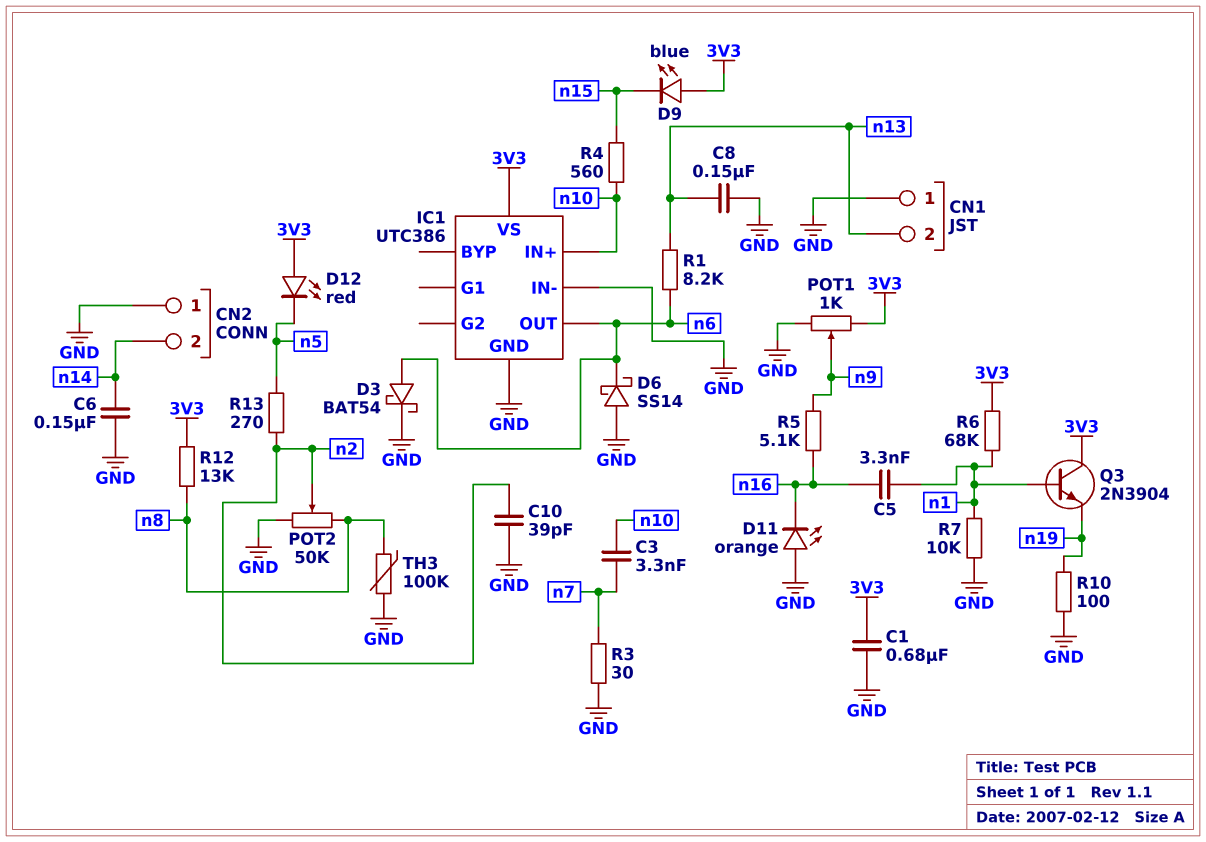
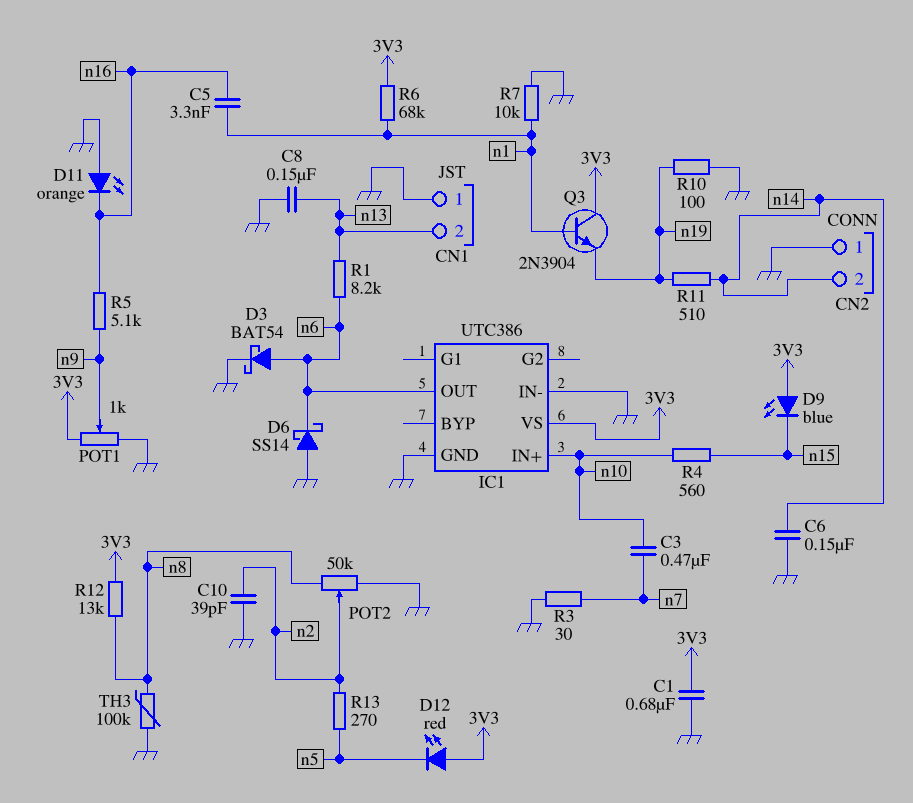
C3: 3.3nF (n7, n10) -> 470nF (n7, n10)
R11: none -> 510 (n14, n19)

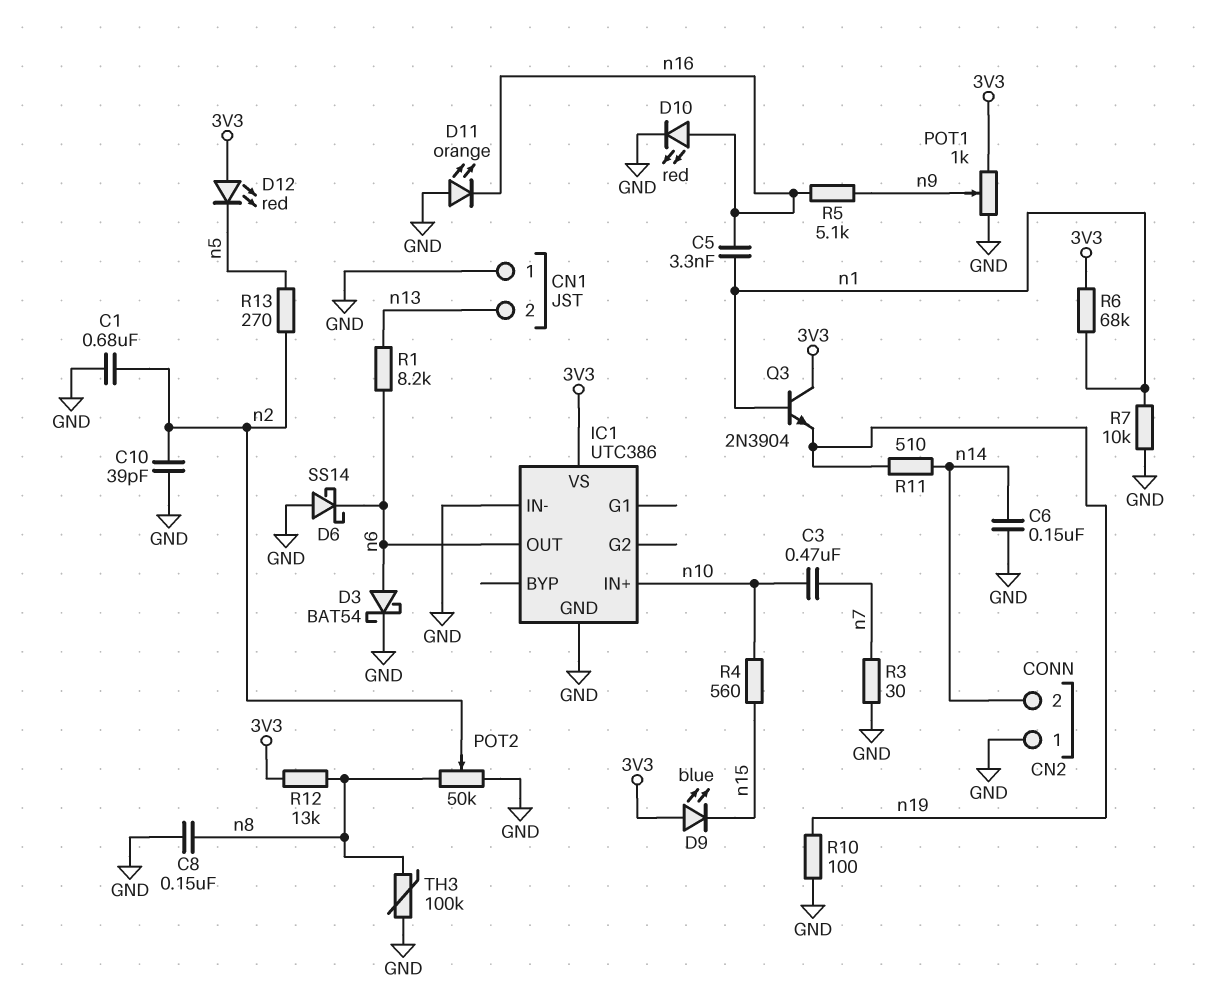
C1: 680nF (3V3, GND) -> 680nF (GND, n2)
C8: 150nF (GND, n13) -> 150nF (GND, n8)
D10: none -> LED red (A n16, K GND)

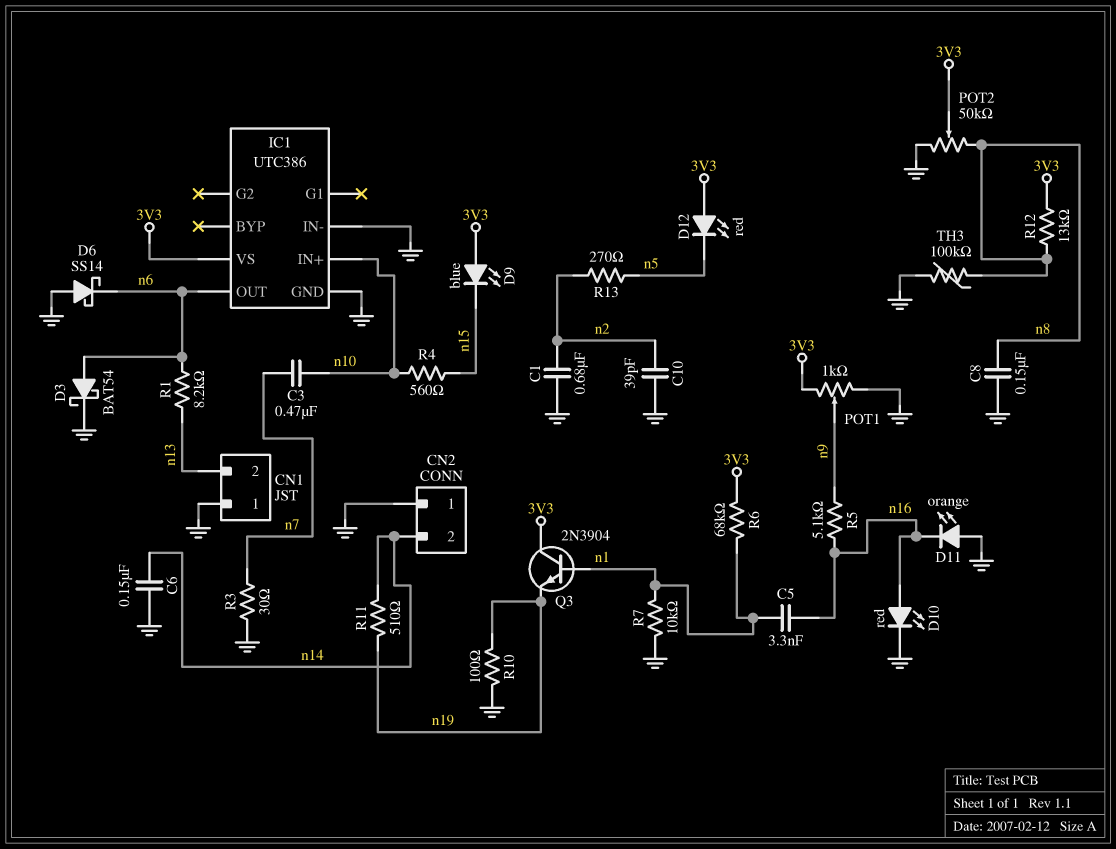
POT2: 50k (GND, n8, wiper n2) -> 50k (GND, n8, wiper 3V3)

